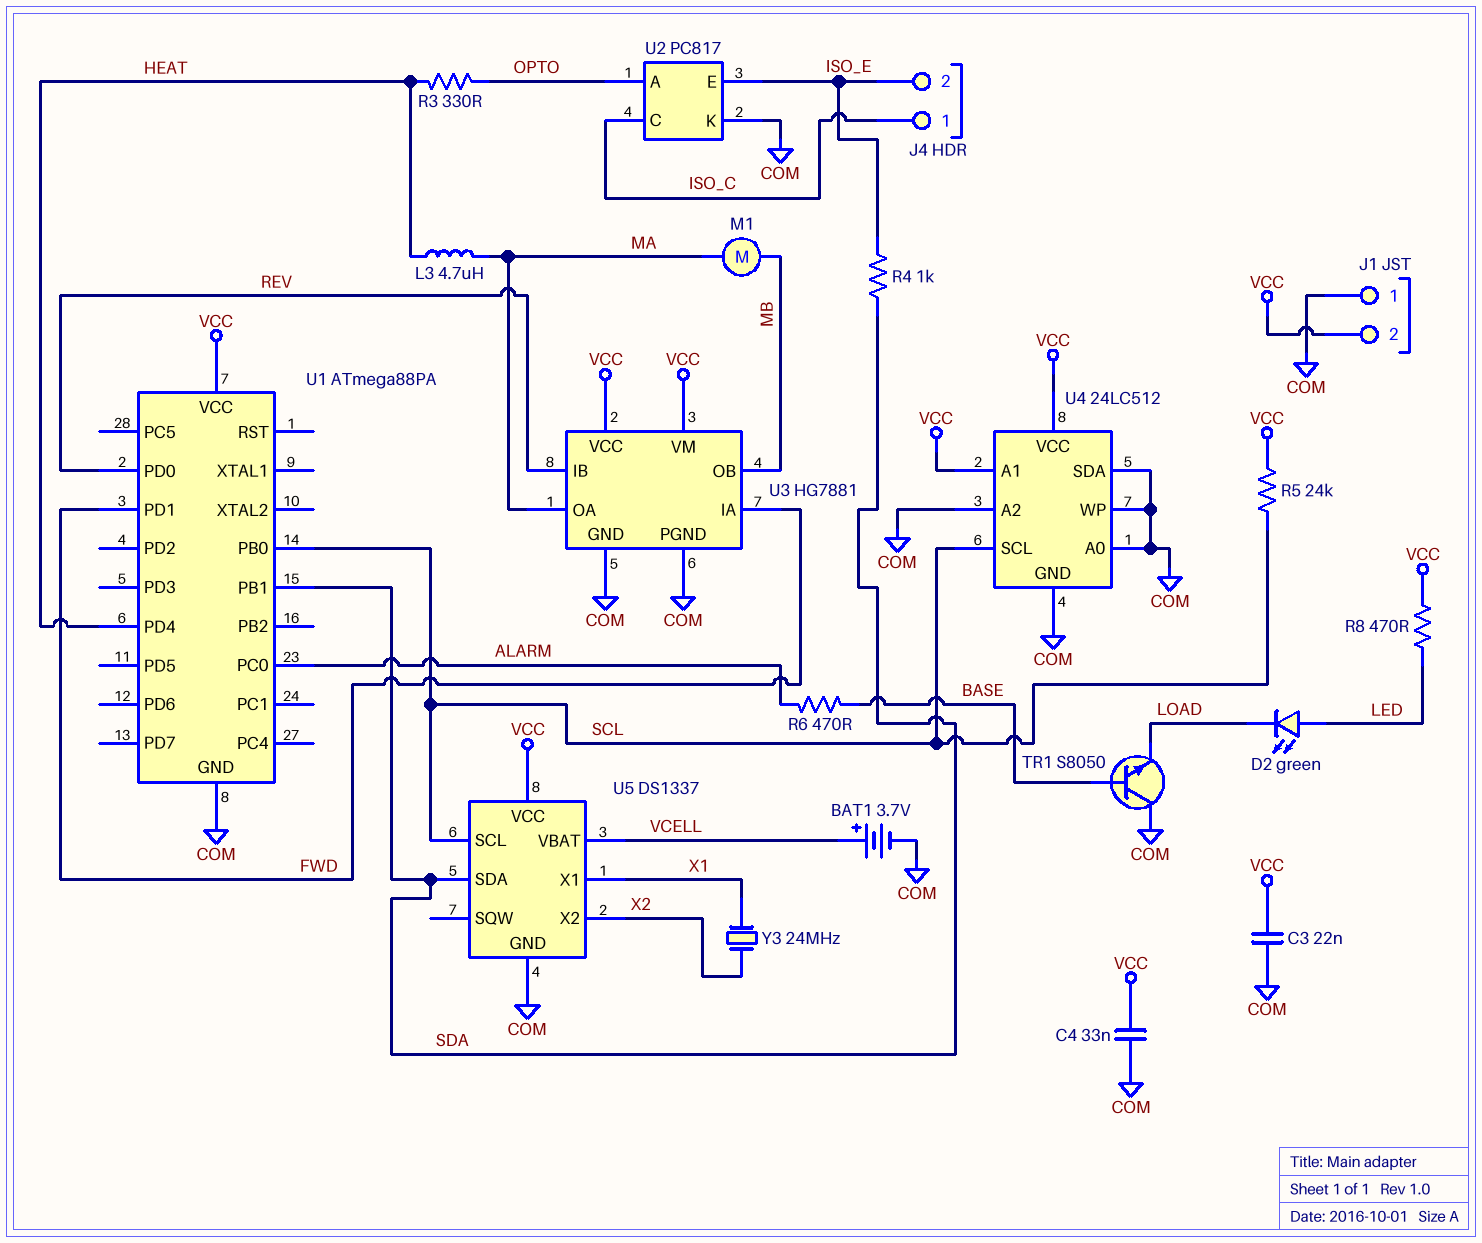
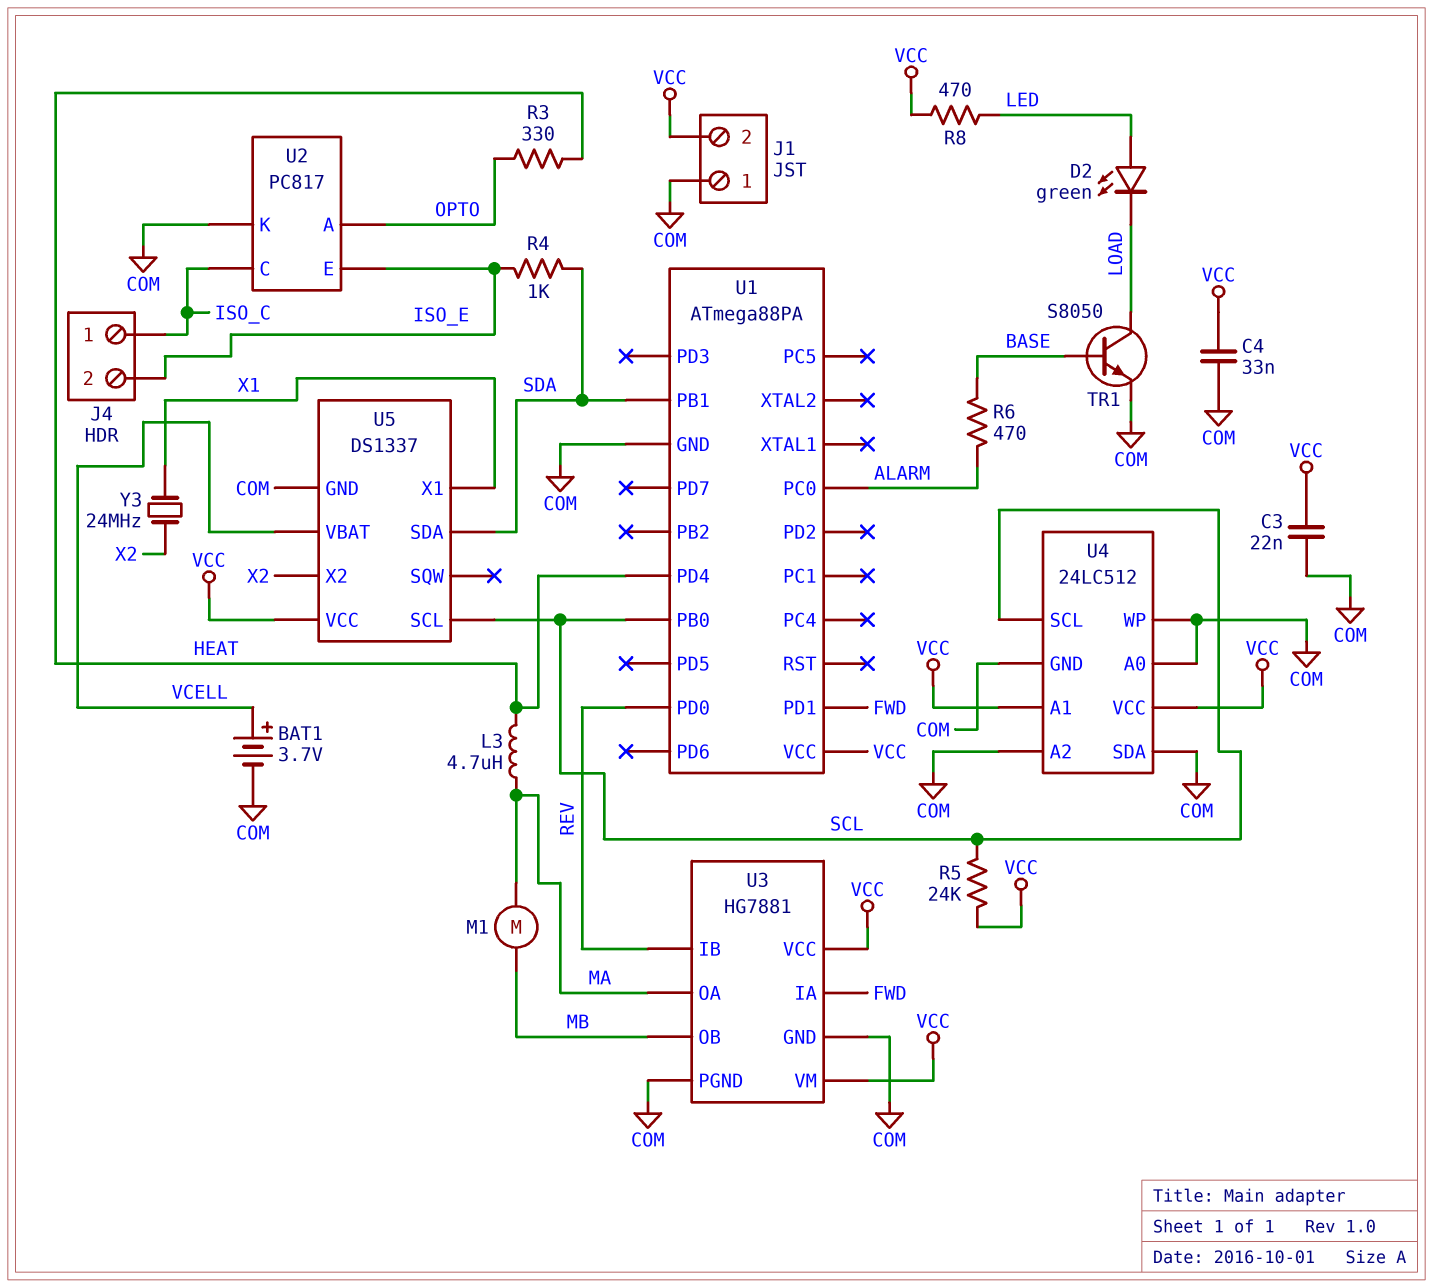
TR1: NPN S8050 (B BASE, C COM, E LOAD) -> NPN S8050 (B BASE, C LOAD, E COM)

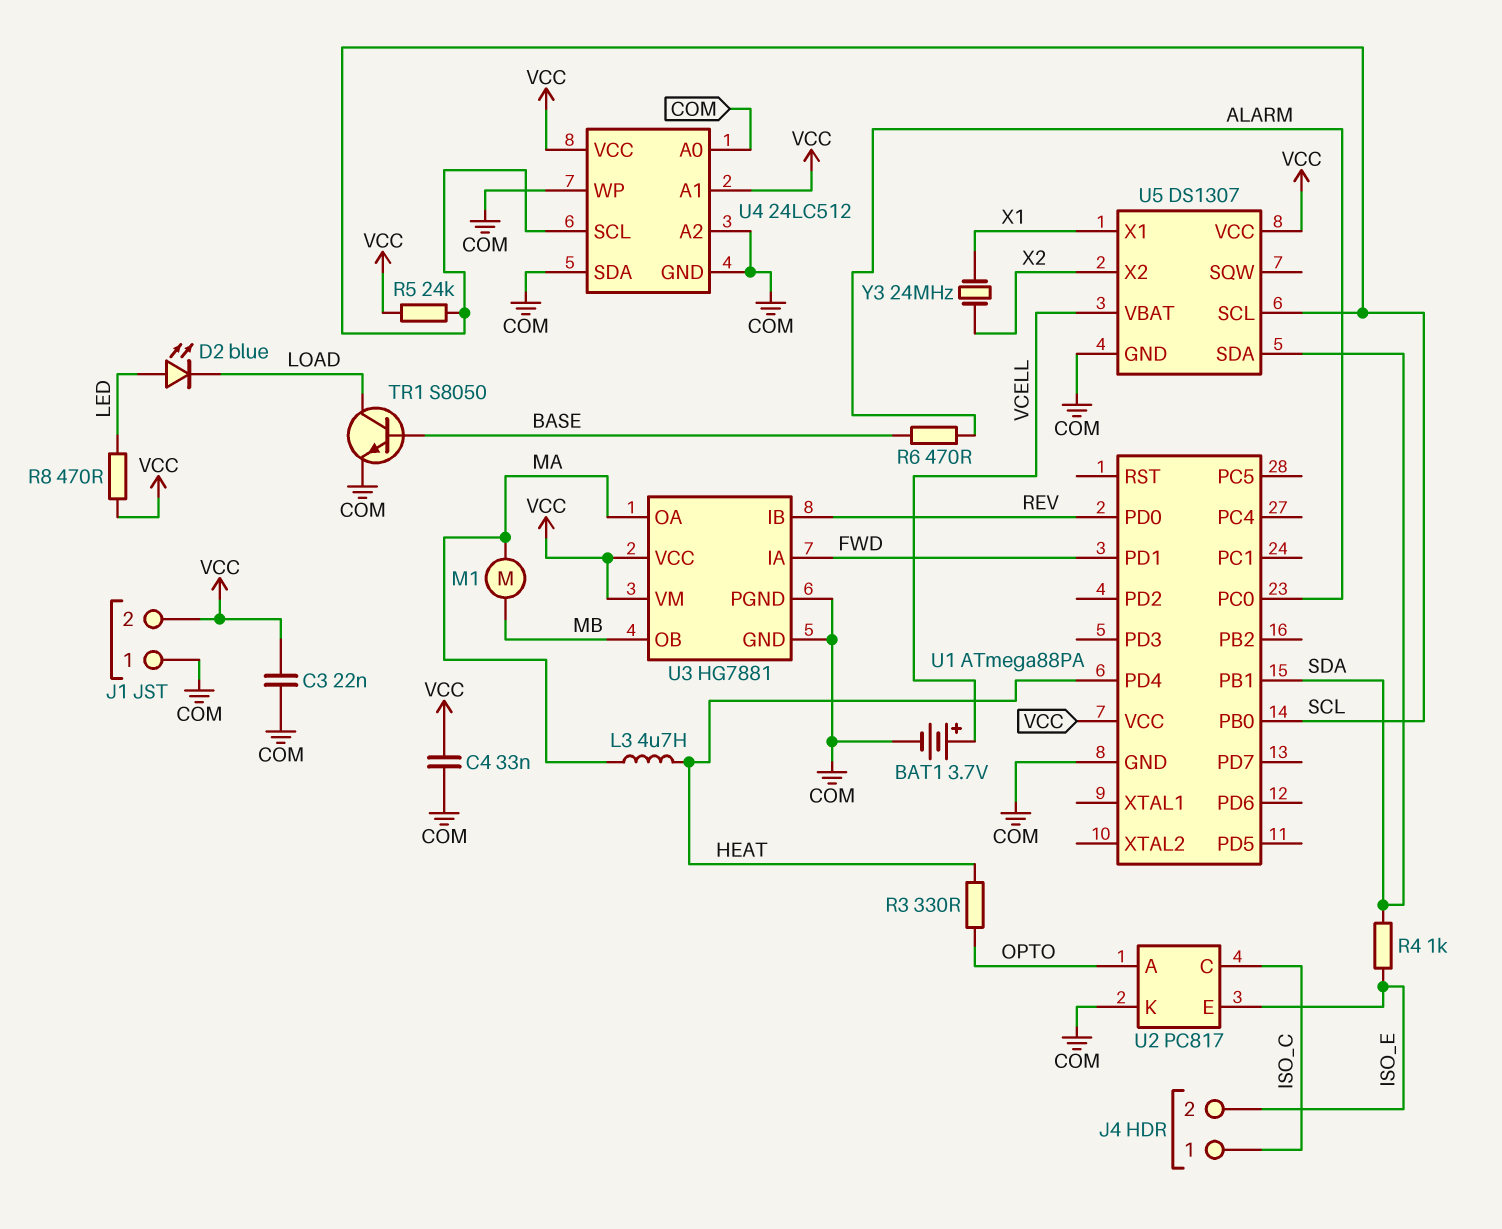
D2: LED green (A LED, K LOAD) -> LED blue (A LED, K LOAD)
U5: DS1337 -> DS1307

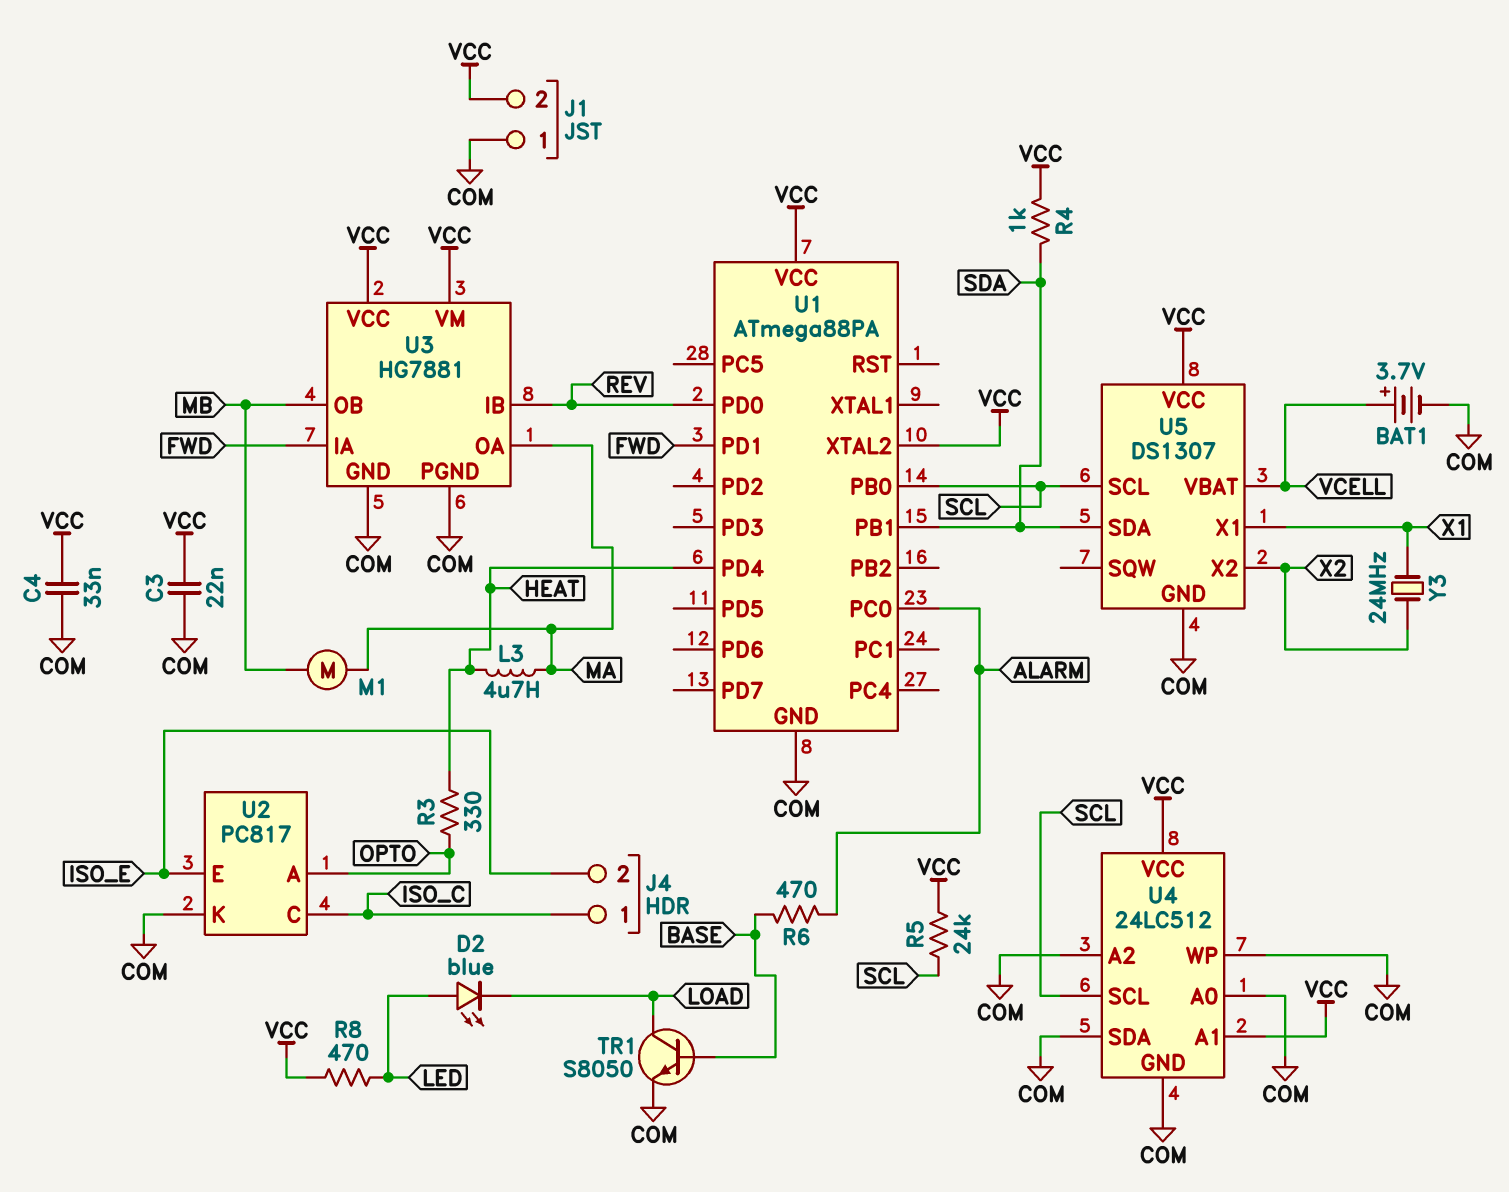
R4: 1k (ISO_E, SDA) -> 1k (SDA, VCC)
U1 pin XTAL2: none -> VCC

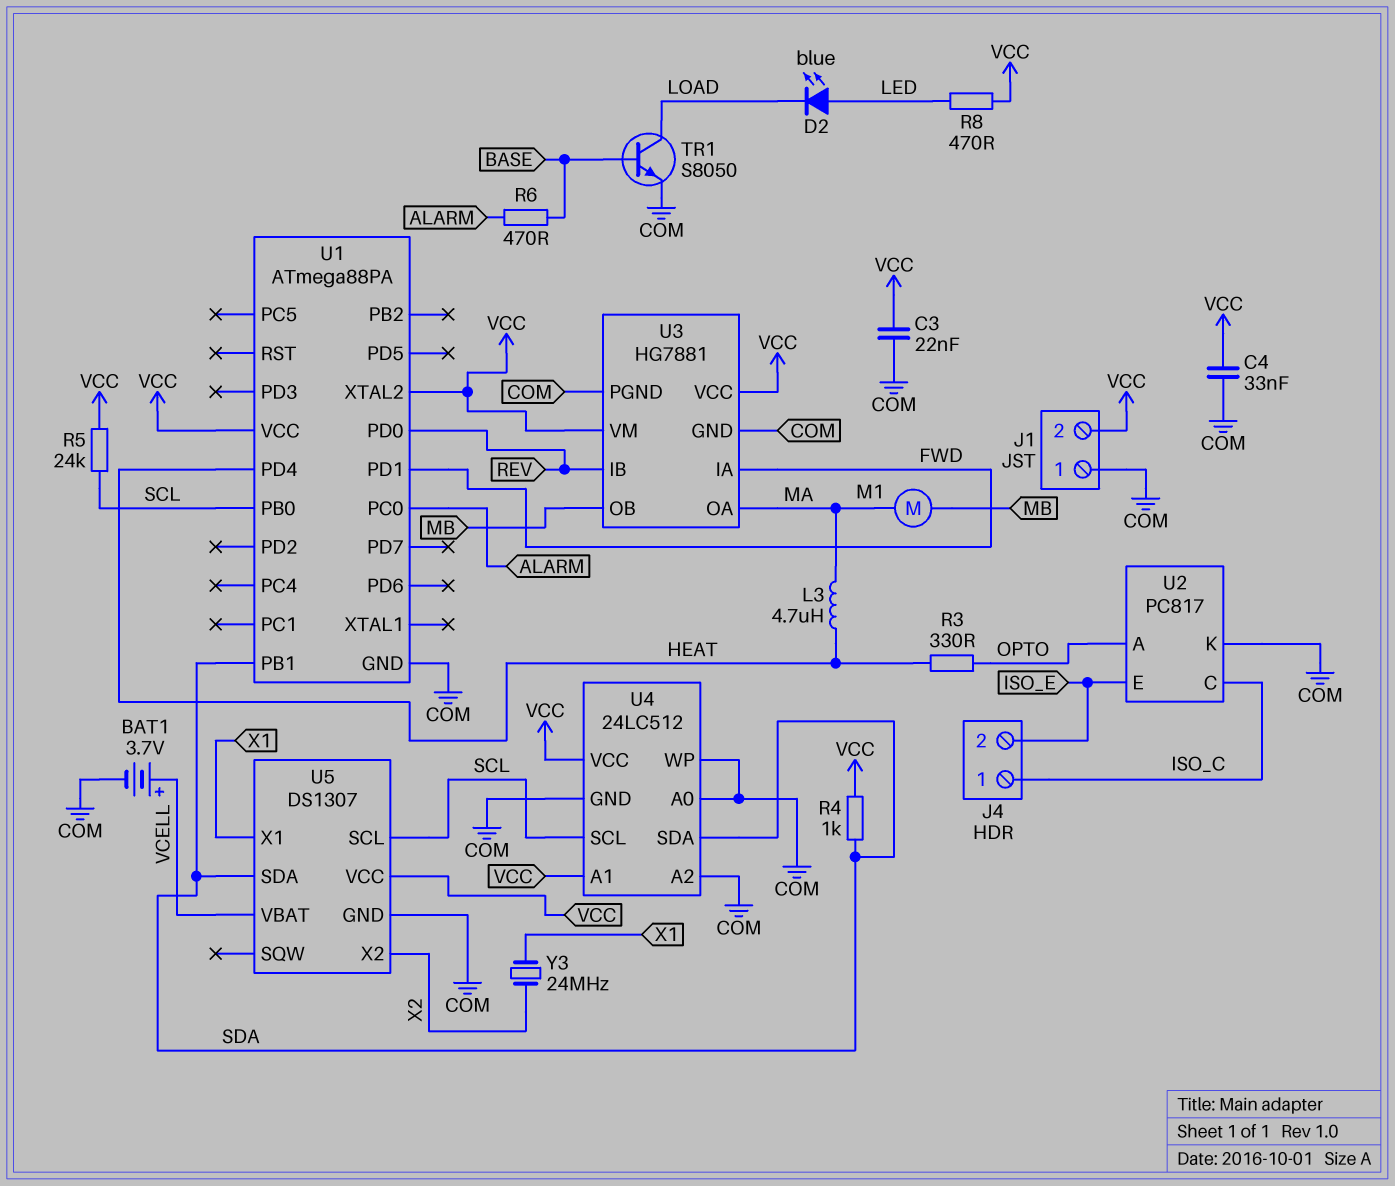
U4 pin SDA: COM -> SDA

